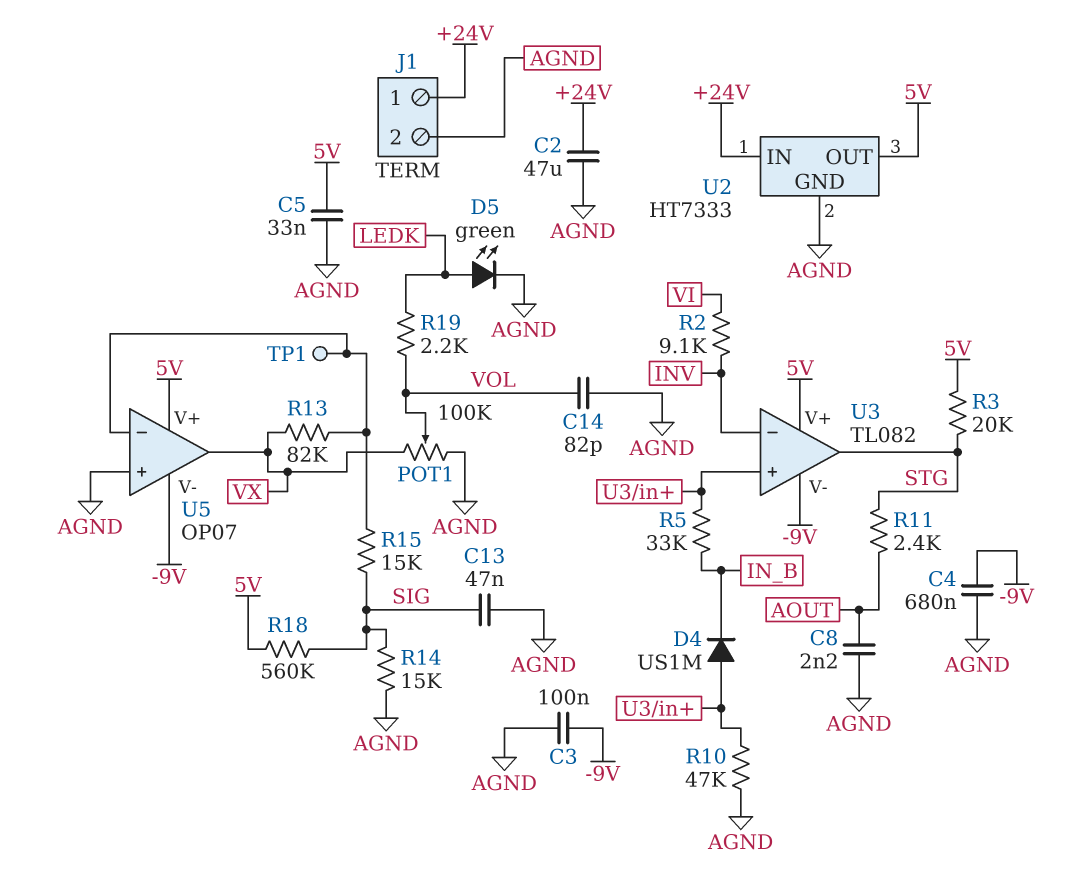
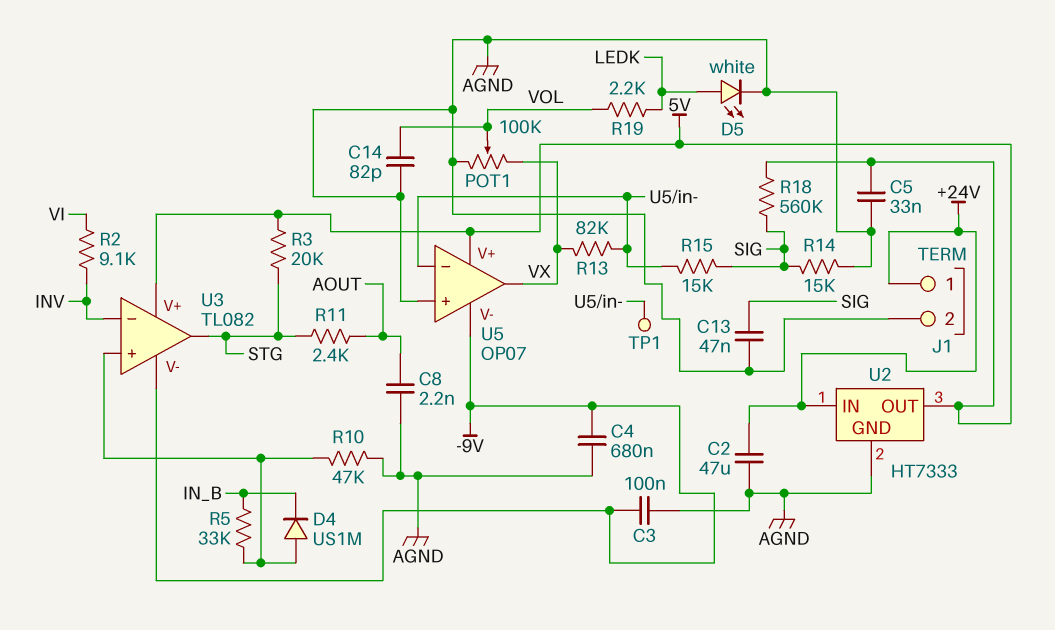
D5: LED green (A LEDK, K AGND) -> LED white (A LEDK, K AGND)

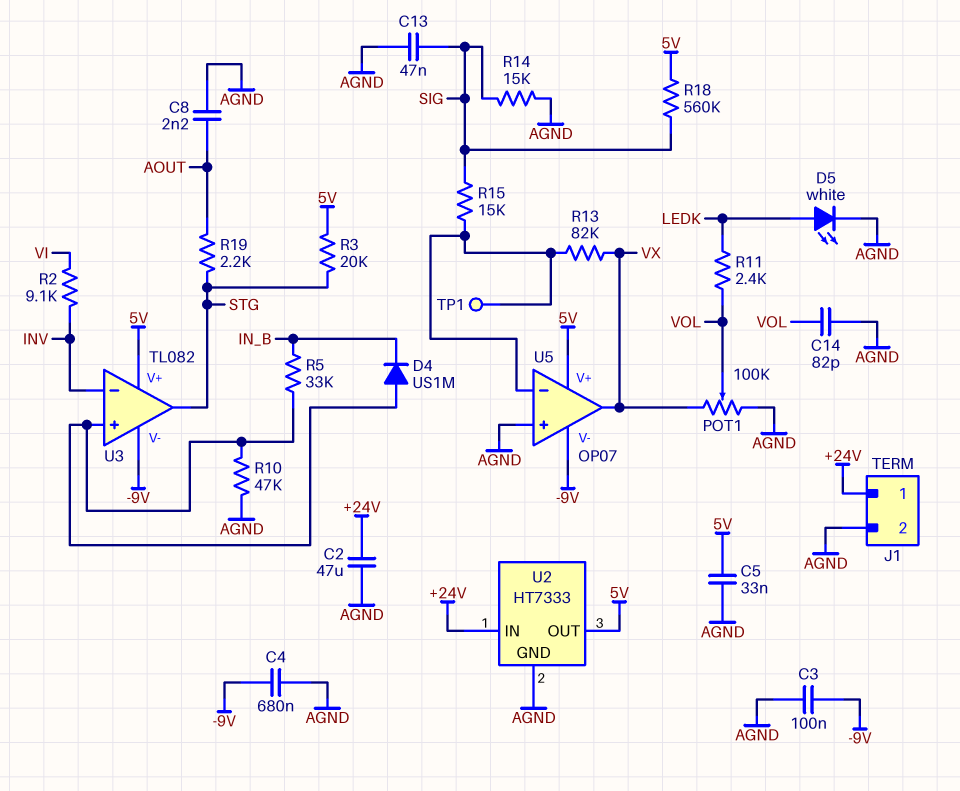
R11: 2.4k (AOUT, STG) -> 2.4k (LEDK, VOL)
R19: 2.2k (LEDK, VOL) -> 2.2k (AOUT, STG)

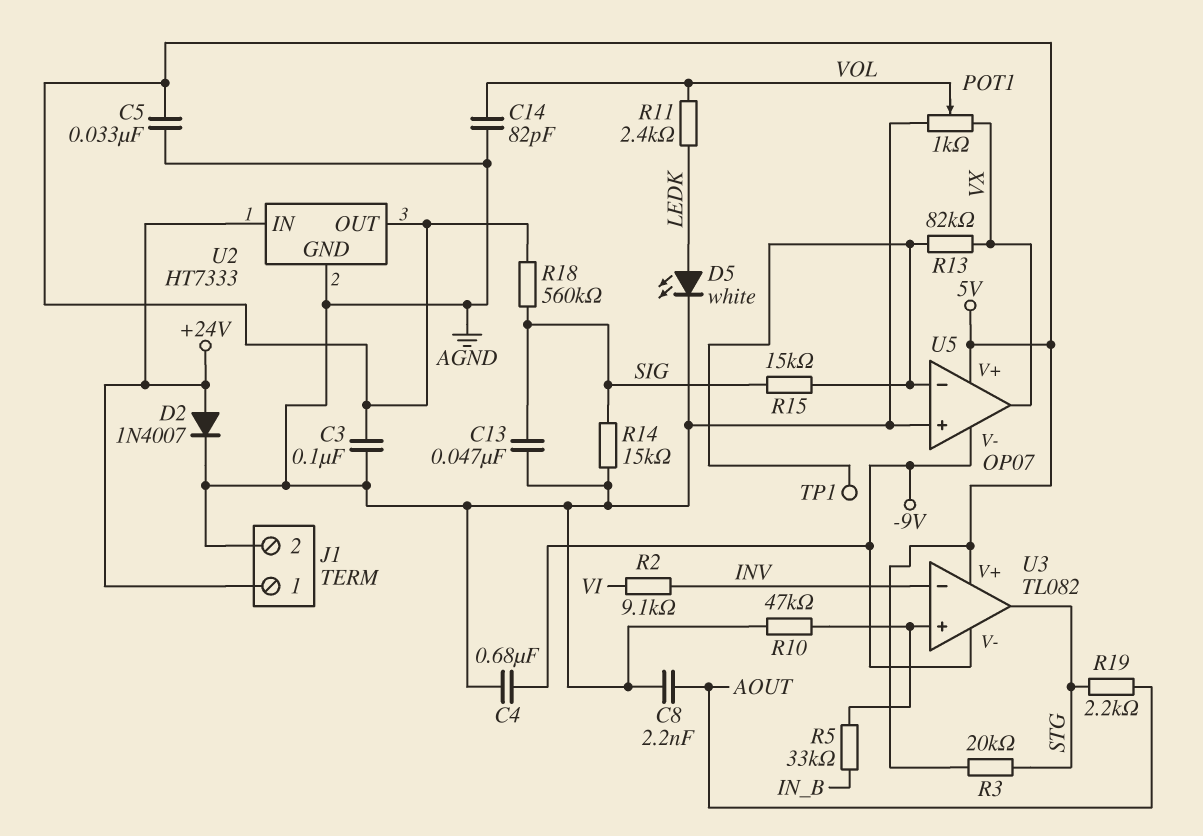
C2: 47uF (+24V, AGND) -> none
C3: 100nF (-9V, AGND) -> 100nF (5V, AGND)
D2: none -> diode 1N4007 (A +24V, K AGND)
D4: diode US1M (A U3/in+, K IN_B) -> none
POT1: 100k (AGND, VX, wiper VOL) -> 1k (AGND, VX, wiper VOL)

